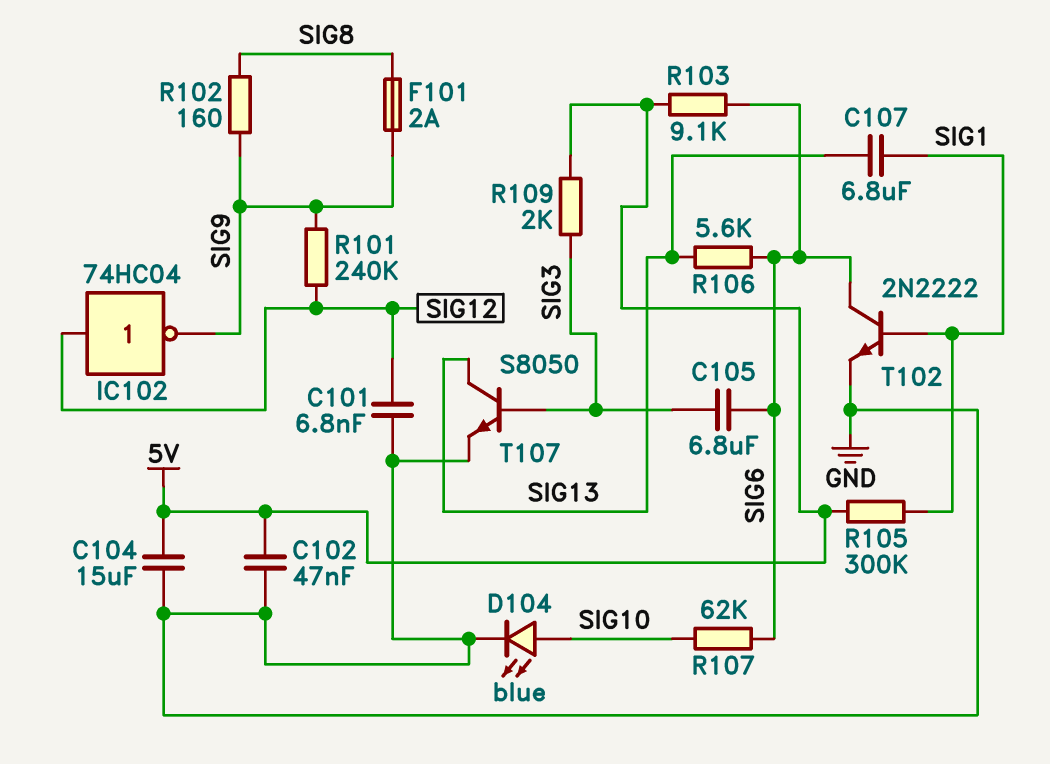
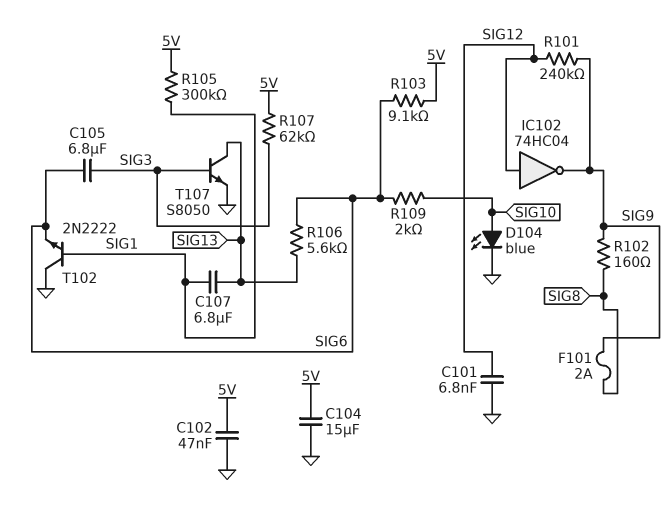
R107: 62k (SIG6, SIG10) -> 62k (5V, SIG3)
R109: 2k (5V, SIG3) -> 2k (SIG6, SIG10)
T102: NPN 2N2222 (B SIG1, C SIG6, E GND) -> NPN 2N2222 (B SIG1, C GND, E SIG6)

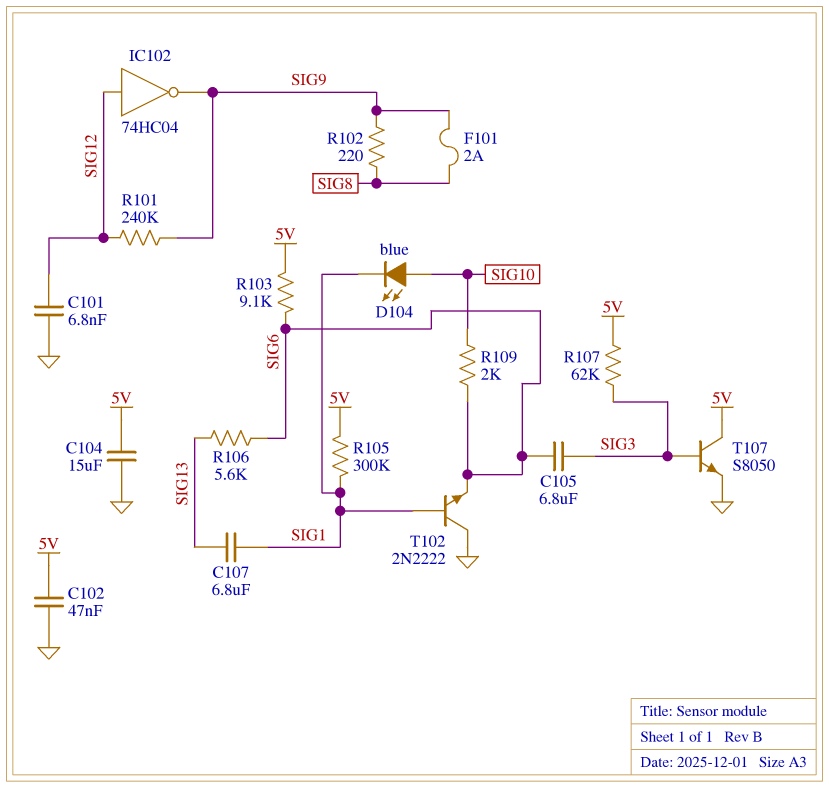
D104: LED blue (A SIG10, K GND) -> LED blue (A SIG10, K SIG1)
R102: 160 (SIG8, SIG9) -> 220 (SIG8, SIG9)
T107: NPN S8050 (B SIG3, C SIG13, E GND) -> NPN S8050 (B SIG3, C 5V, E GND)

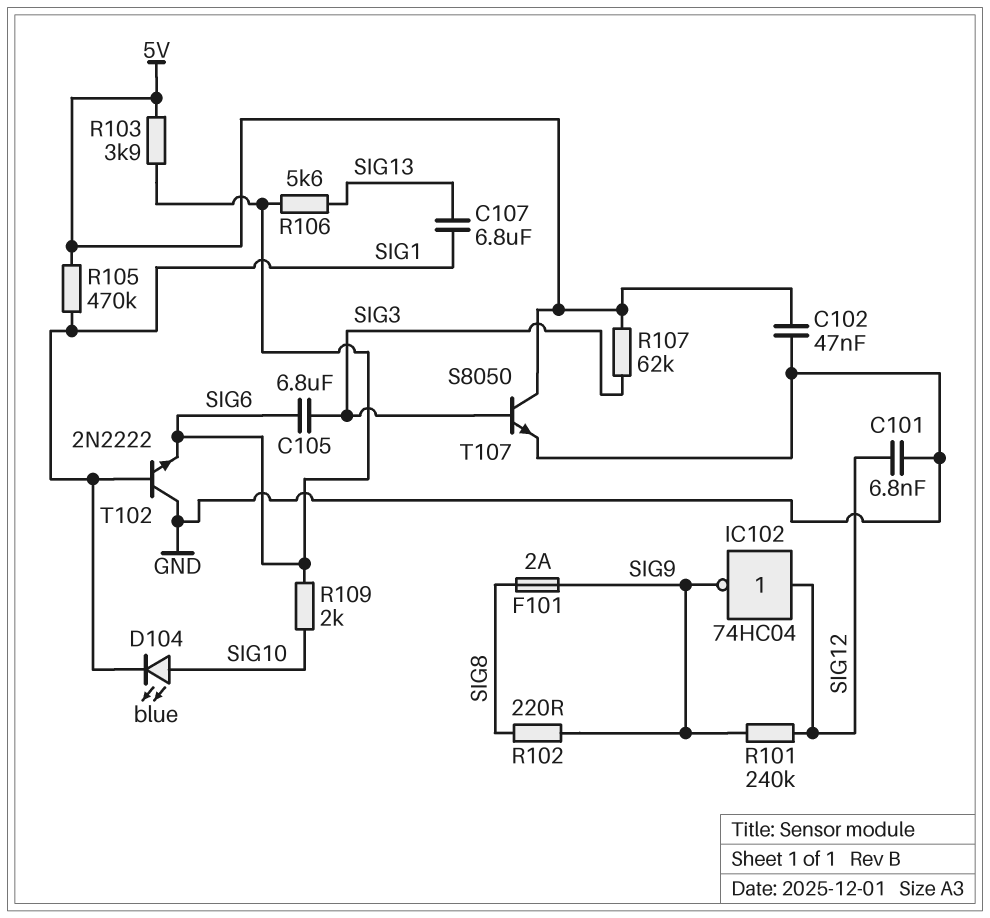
C104: 15uF (5V, GND) -> none
R103: 9.1k (5V, SIG6) -> 3.9k (5V, SIG6)
R105: 300k (5V, SIG1) -> 470k (5V, SIG1)

